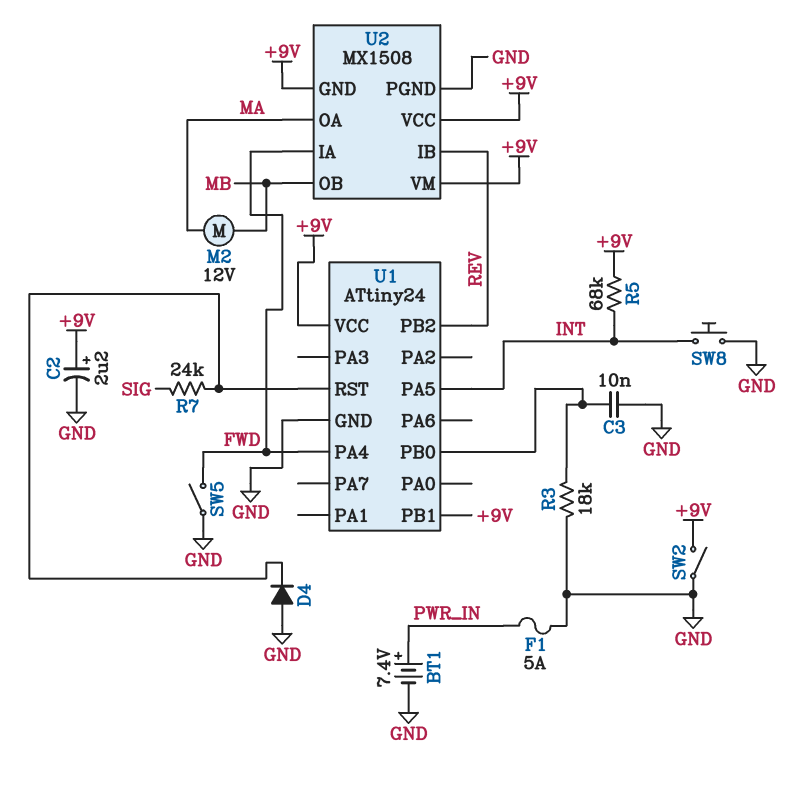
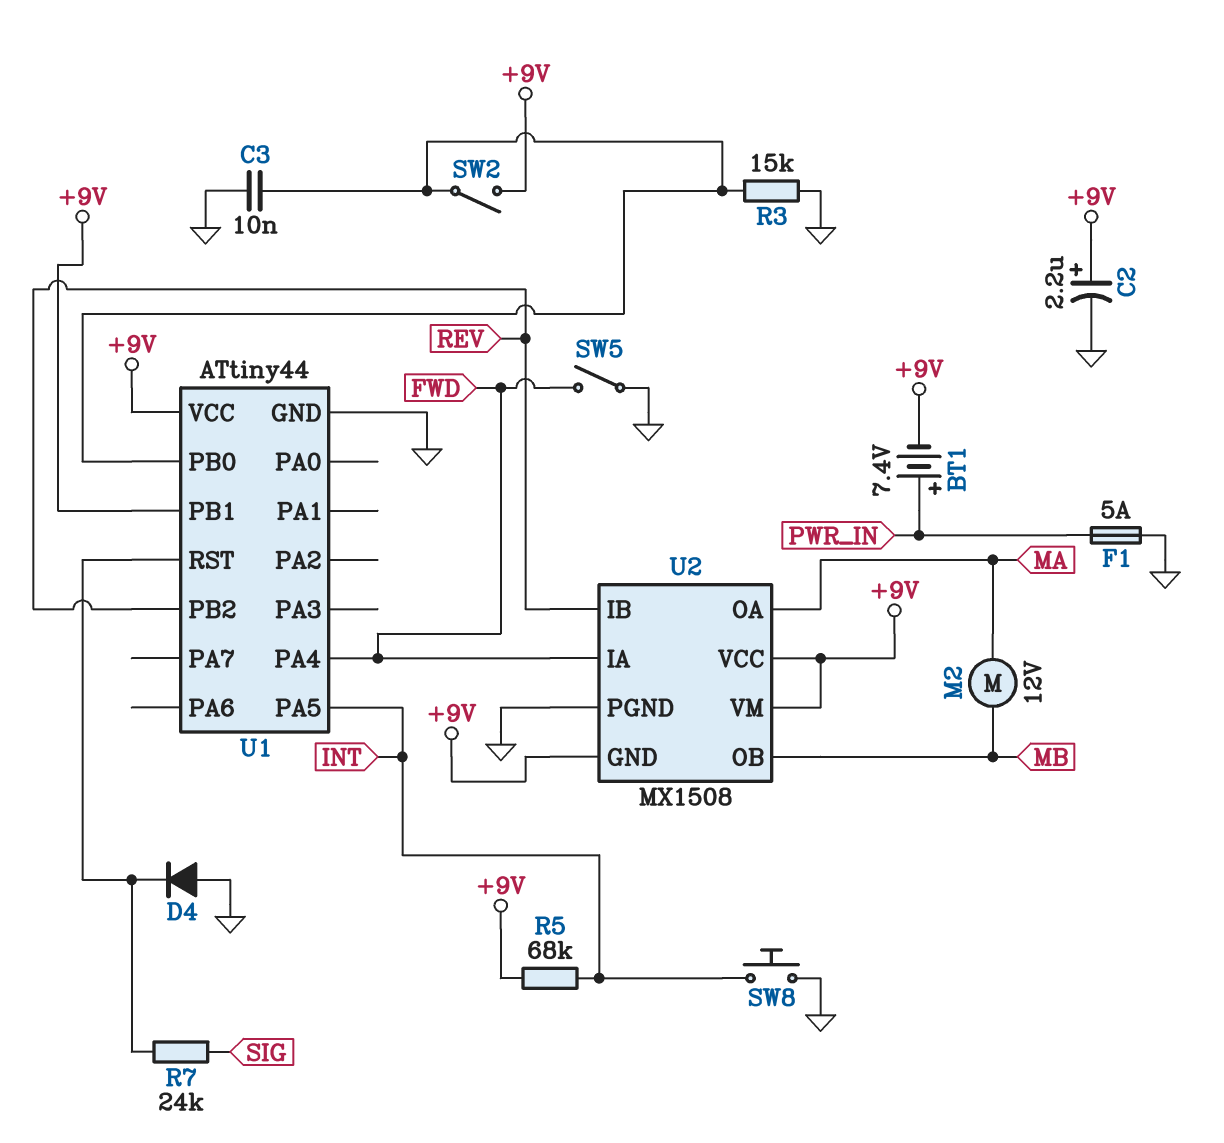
BT1: 7.4V (plus PWR_IN, minus GND) -> 7.4V (plus PWR_IN, minus +9V)
R3: 18k (GND, U1/PB0) -> 15k (GND, U1/PB0)
SW2: switch (+9V, GND) -> switch (+9V, U1/PB0)
U1: ATtiny24 -> ATtiny44

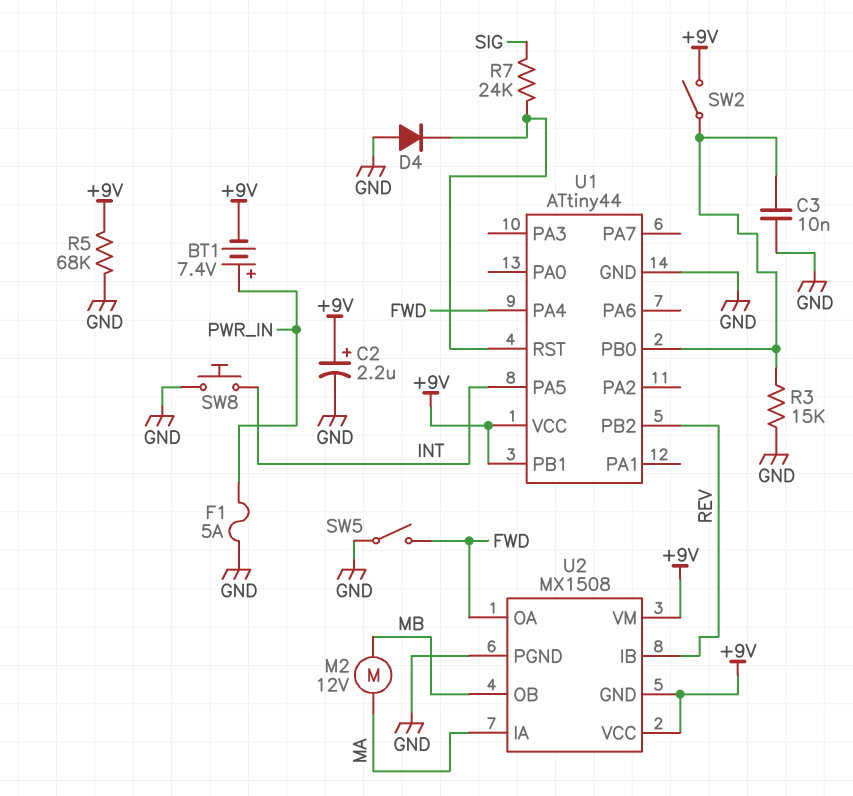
R5: 68k (+9V, INT) -> 68k (+9V, GND)
U2 pin IA: FWD -> MA
U2 pin OA: MA -> FWD

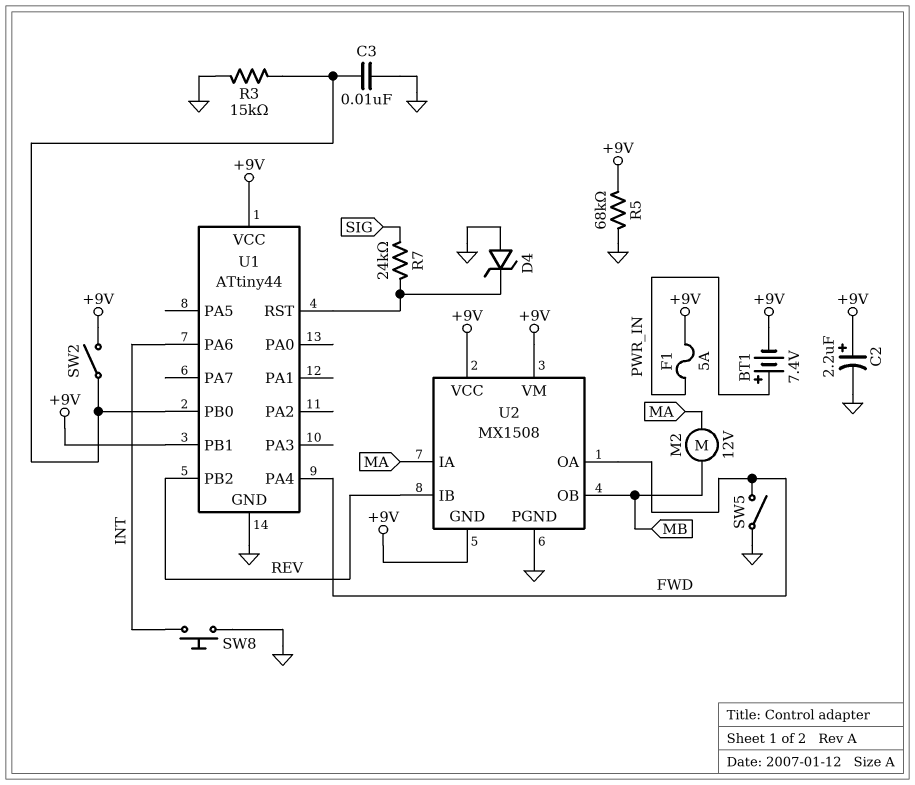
D4: diode (A GND, K U1/RST) -> zener (A GND, K U1/RST)
F1: 5A (GND, PWR_IN) -> 5A (+9V, PWR_IN)
U1 pin PA5: INT -> none
U1 pin PA6: none -> INT

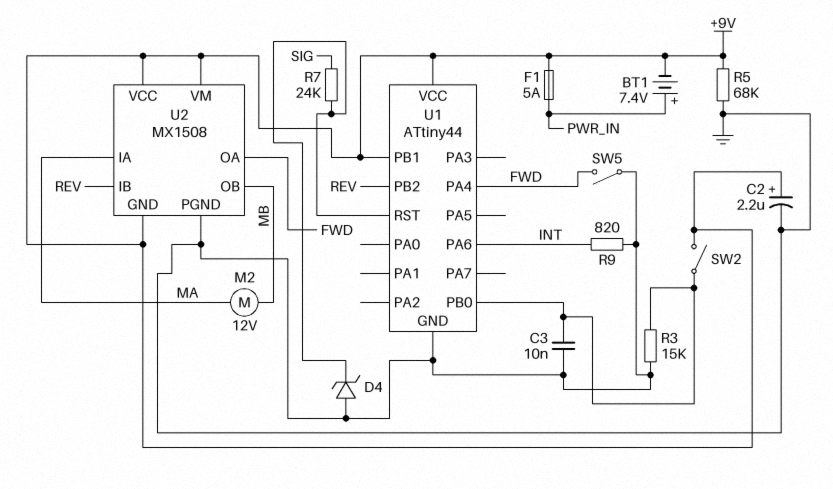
R9: none -> 820 (GND, INT)
SW8: button (GND, INT) -> none

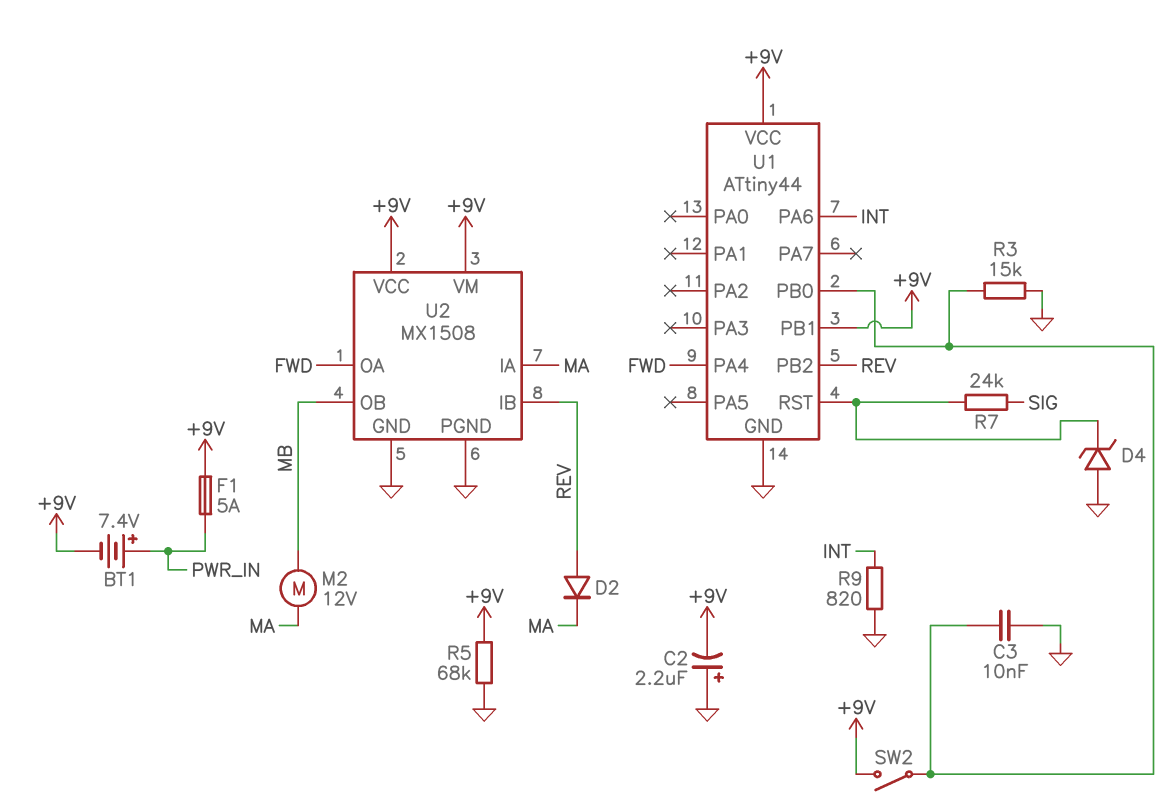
C2: 2.2uF (plus +9V, minus GND) -> 2.2uF (plus GND, minus +9V)
D2: none -> diode (A REV, K MA)
SW5: switch (FWD, GND) -> none
U2 pin GND: +9V -> GND

